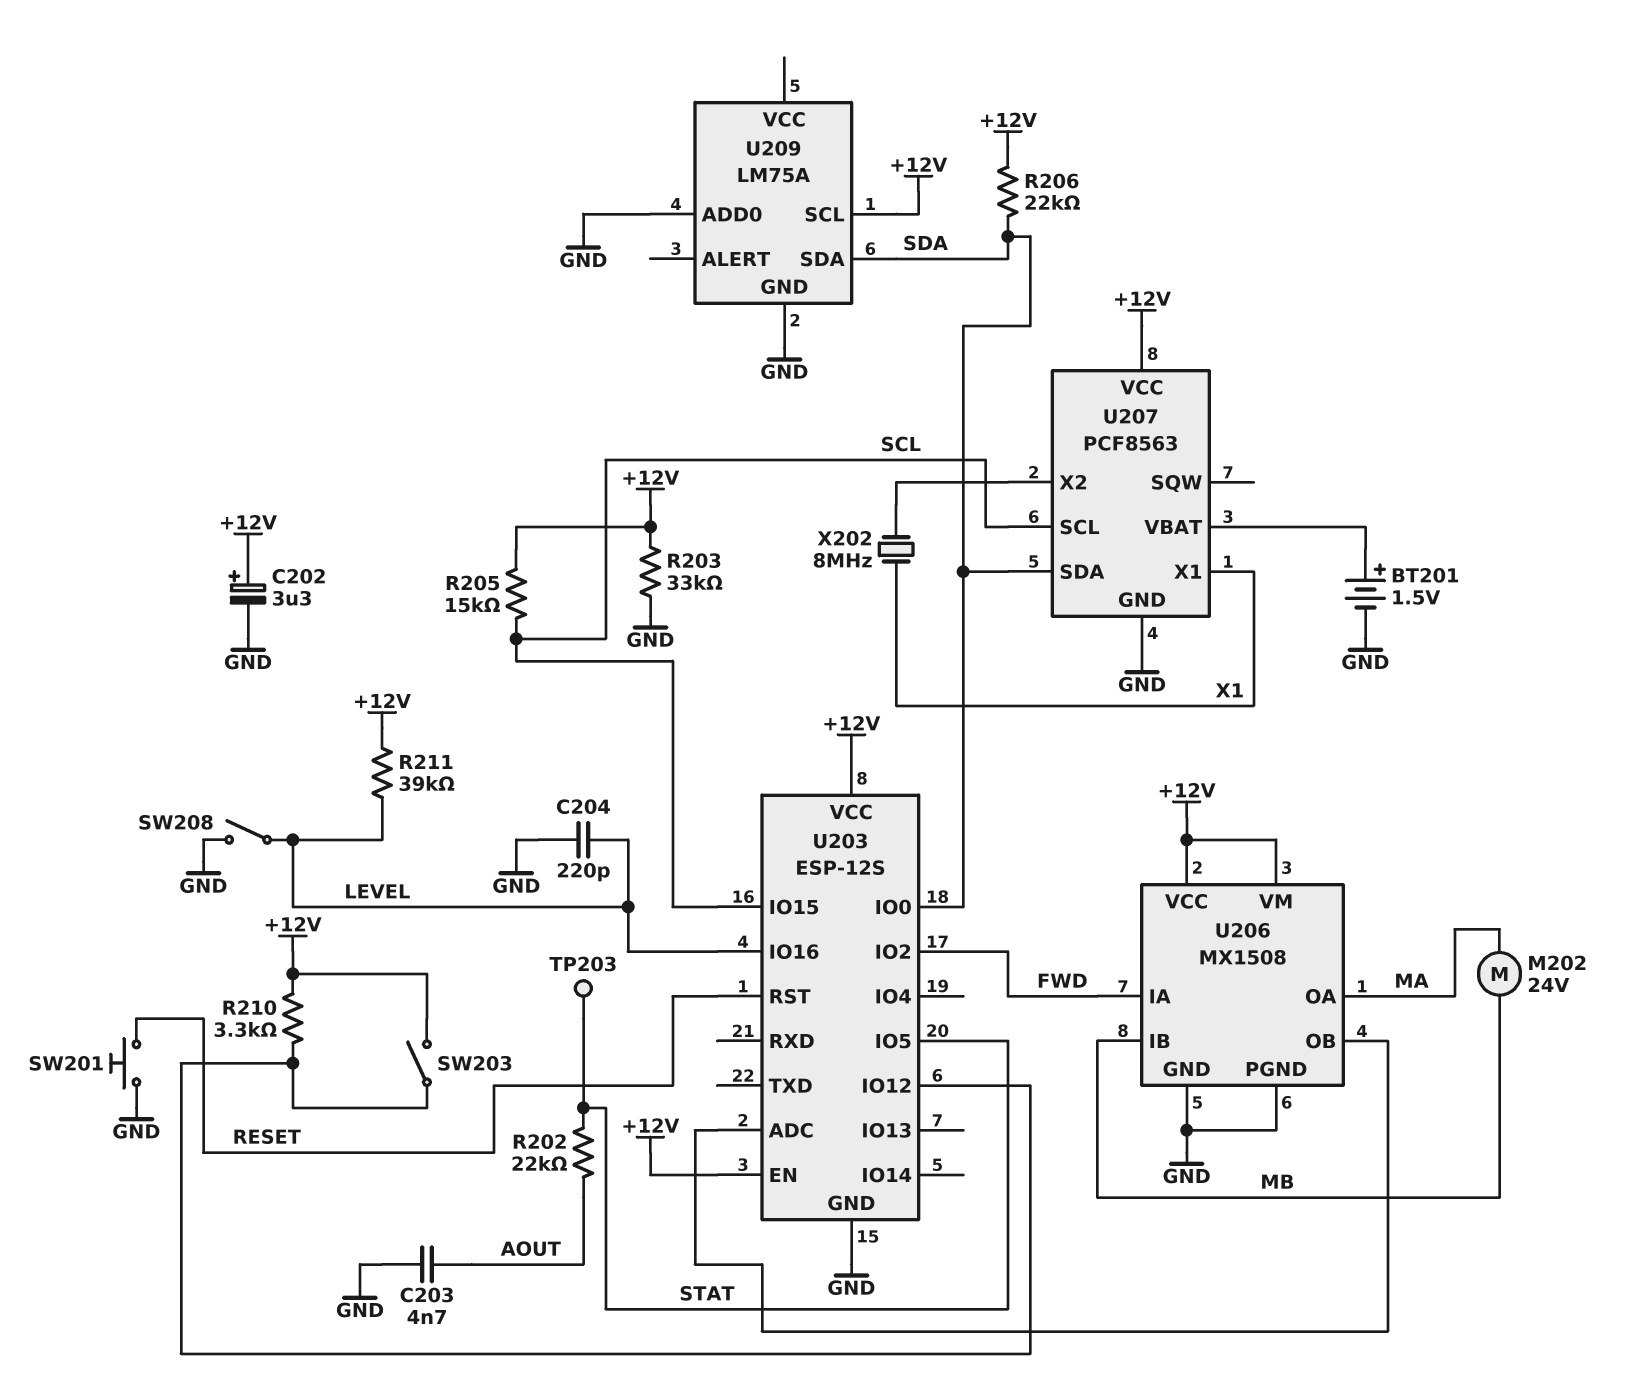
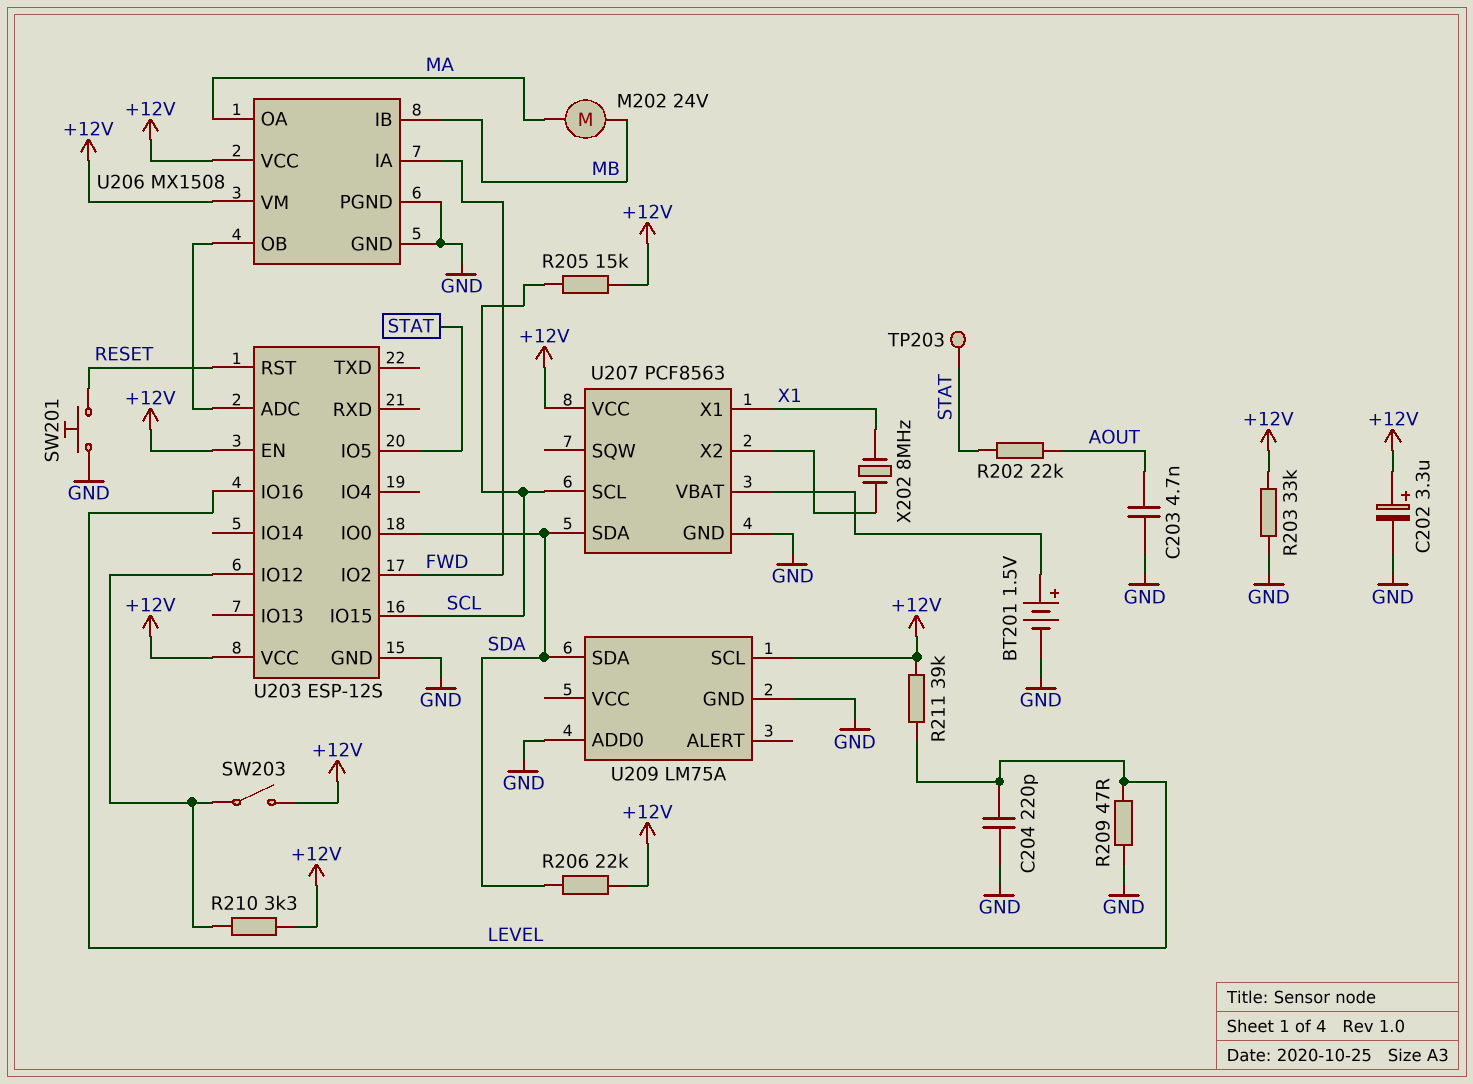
R209: none -> 47 (GND, LEVEL)
SW208: switch (GND, LEVEL) -> none

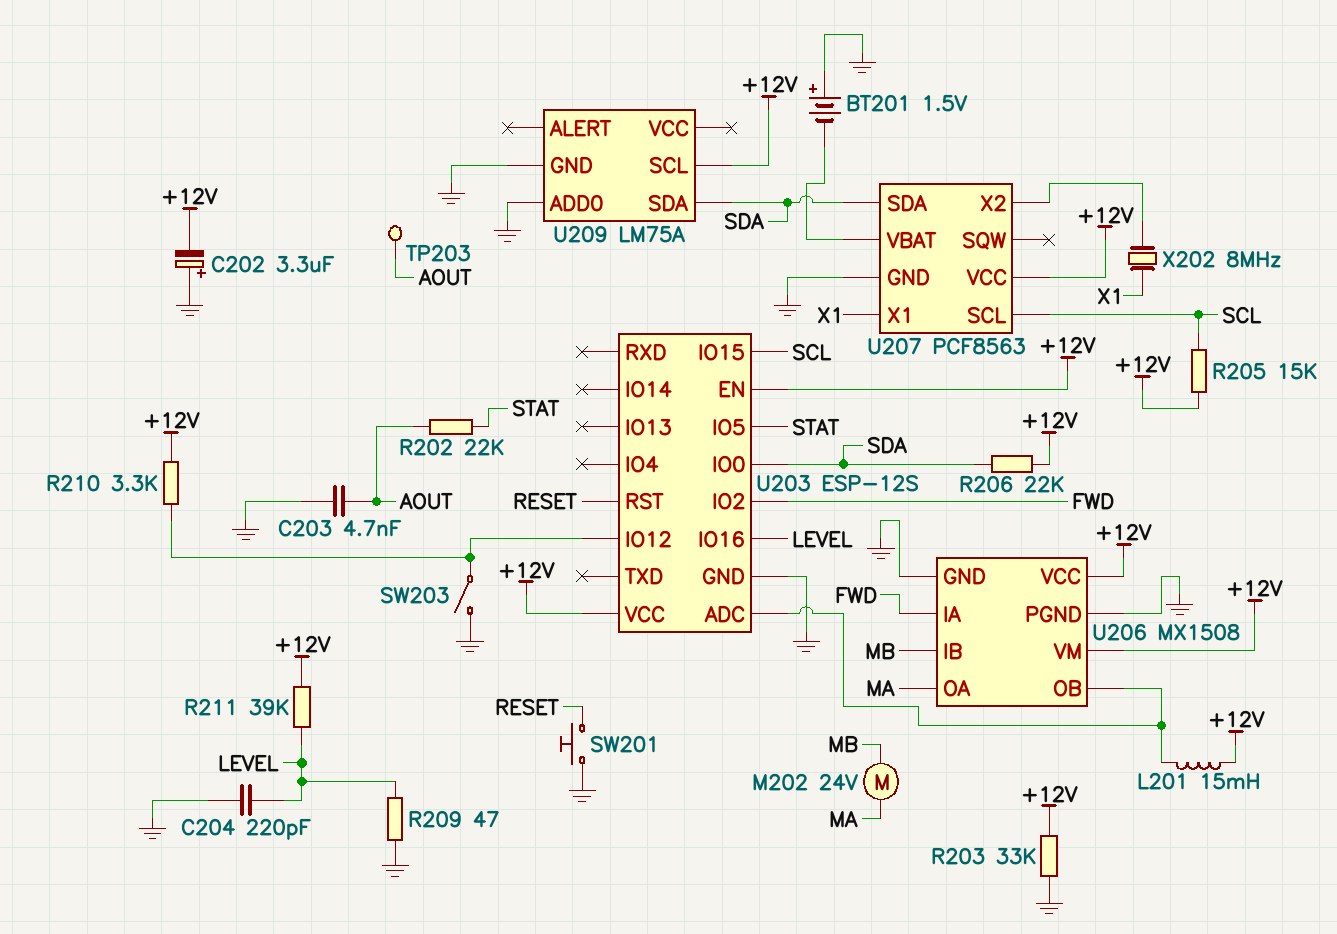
BT201: 1.5V (plus U207/VBAT, minus GND) -> 1.5V (plus GND, minus U207/VBAT)
C202: 3.3uF (plus +12V, minus GND) -> 3.3uF (plus GND, minus +12V)
L201: none -> 15mH (+12V, U203/ADC)
SW203: switch (+12V, U203/IO12) -> switch (GND, U203/IO12)
TP203: test point (STAT) -> test point (AOUT)

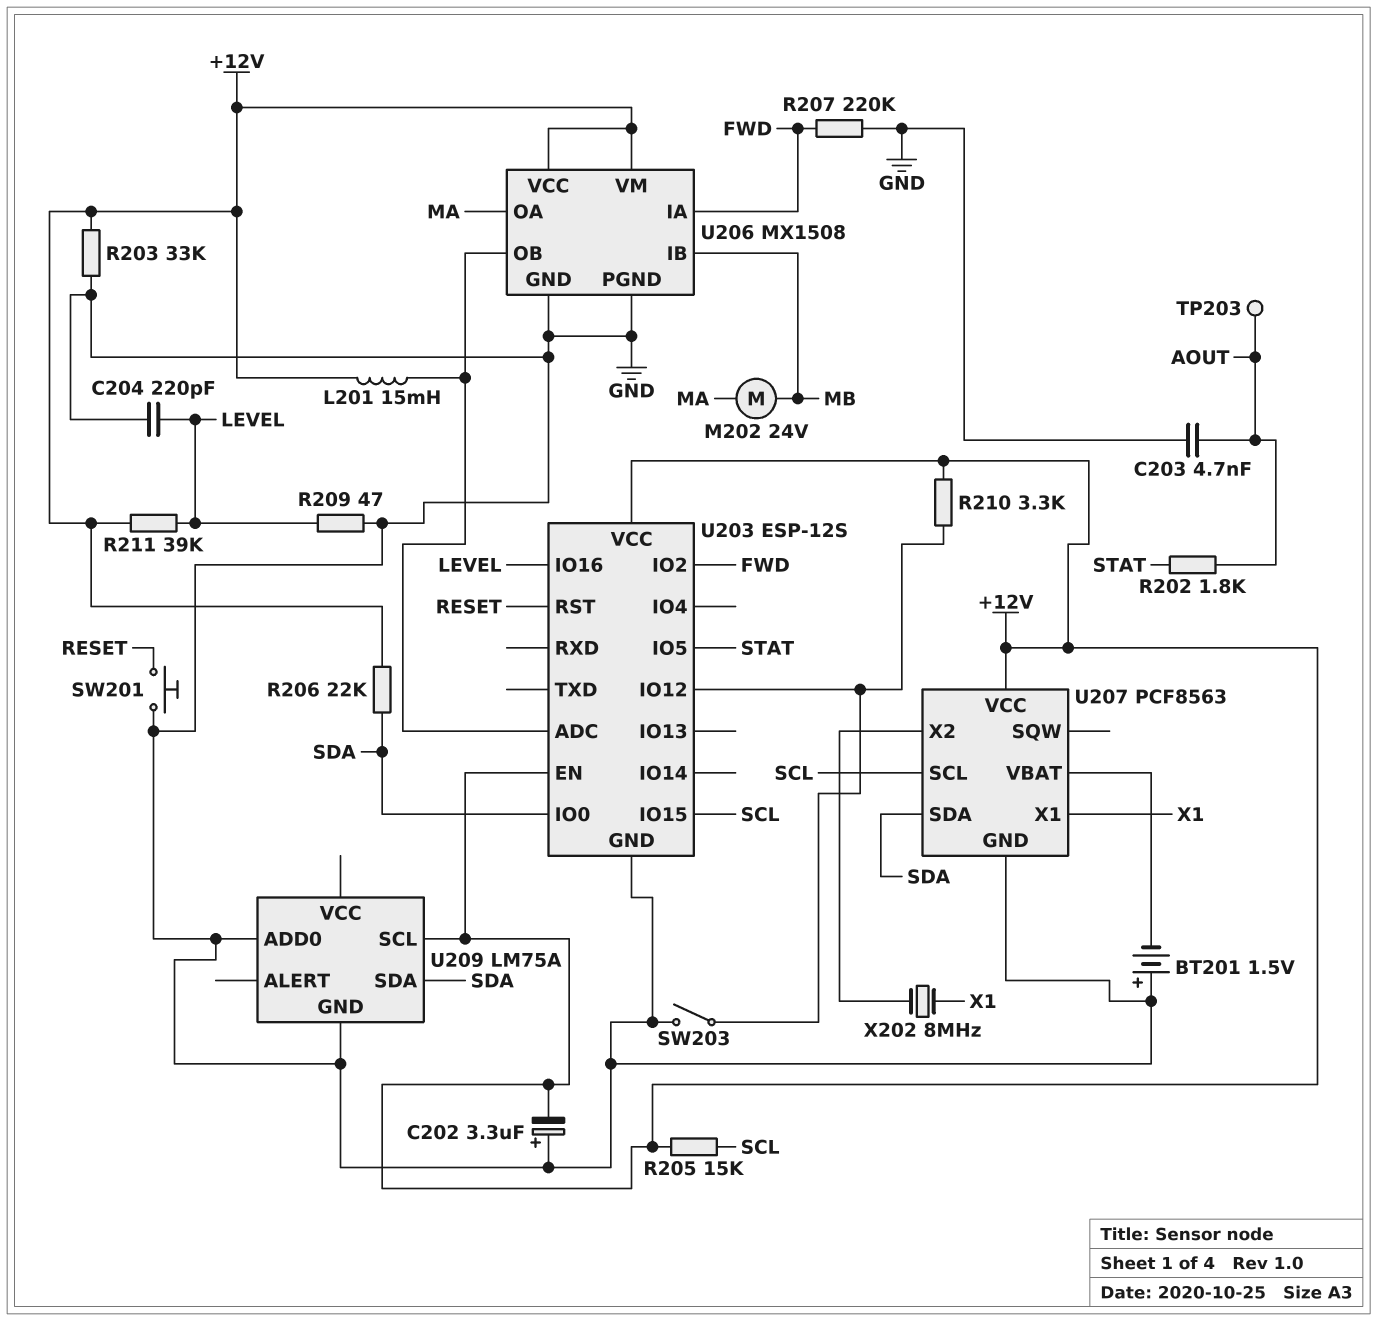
R202: 22k (AOUT, STAT) -> 1.8k (AOUT, STAT)
R207: none -> 220k (FWD, GND)

